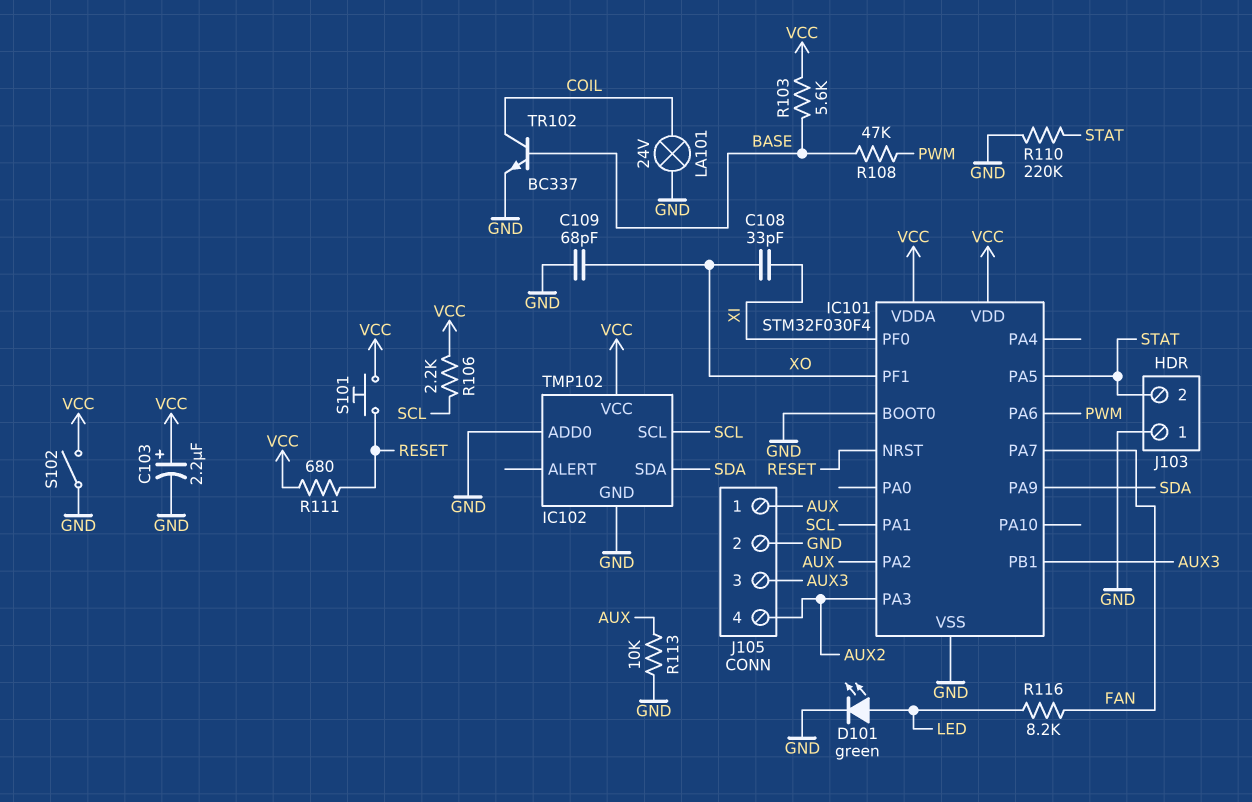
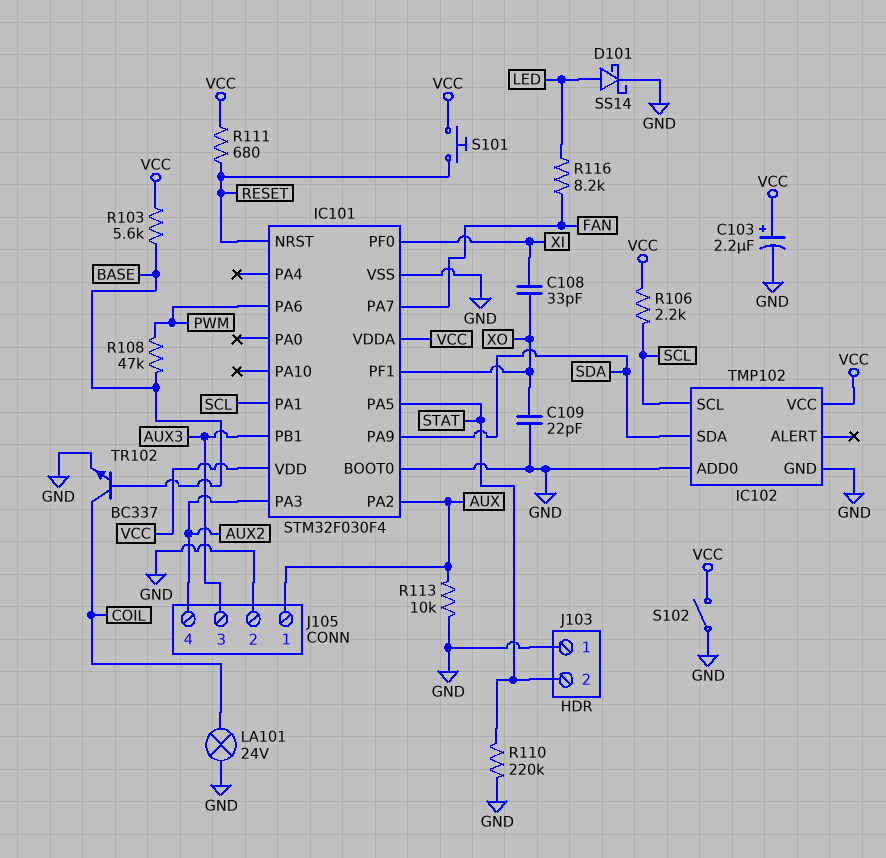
C109: 68pF (GND, XO) -> 22pF (GND, XO)
D101: LED green (A LED, K GND) -> schottky SS14 (A LED, K GND)

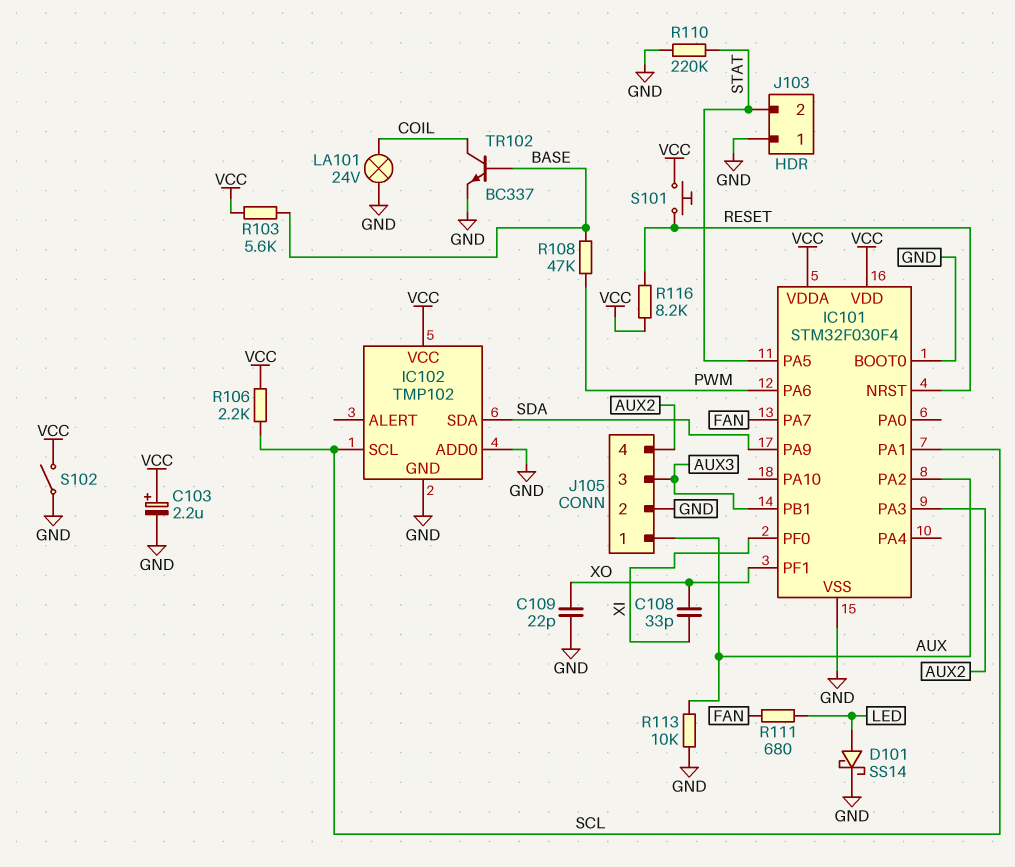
R111: 680 (RESET, VCC) -> 680 (FAN, LED)
R116: 8.2k (FAN, LED) -> 8.2k (RESET, VCC)

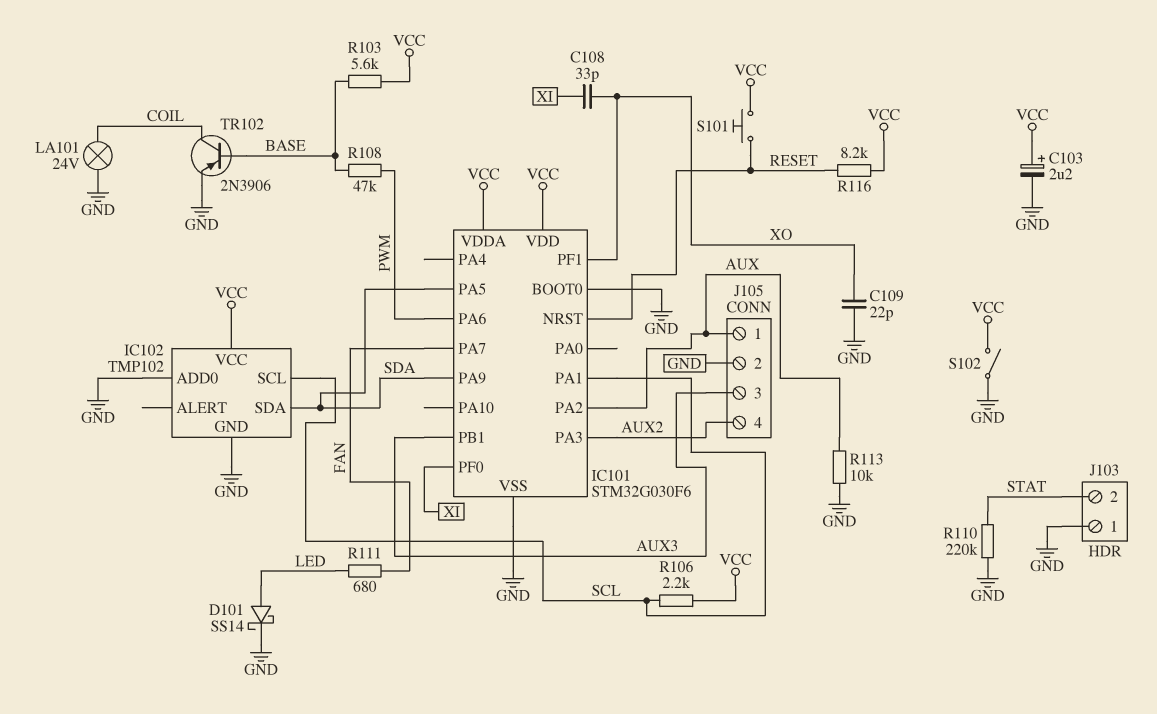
IC101: STM32F030F4 -> STM32G030F6
IC101 pin PA5: STAT -> SDA
TR102: NPN BC337 (B BASE, C COIL, E GND) -> PNP 2N3906 (B BASE, C COIL, E GND)

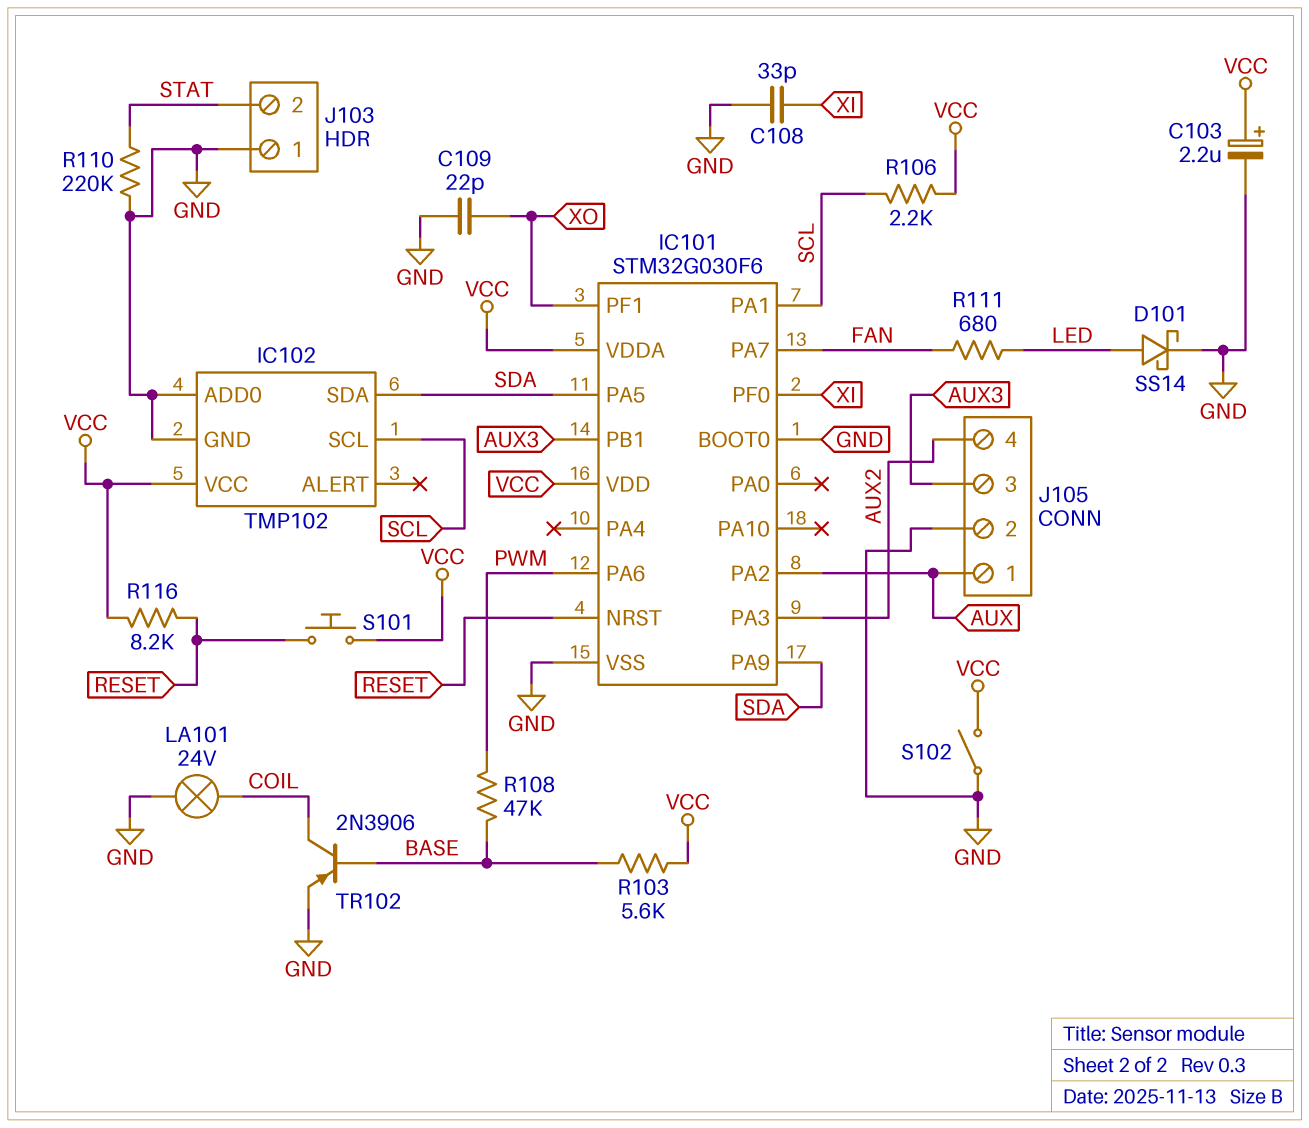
C108: 33pF (XI, XO) -> 33pF (GND, XI)
R113: 10k (AUX, GND) -> none

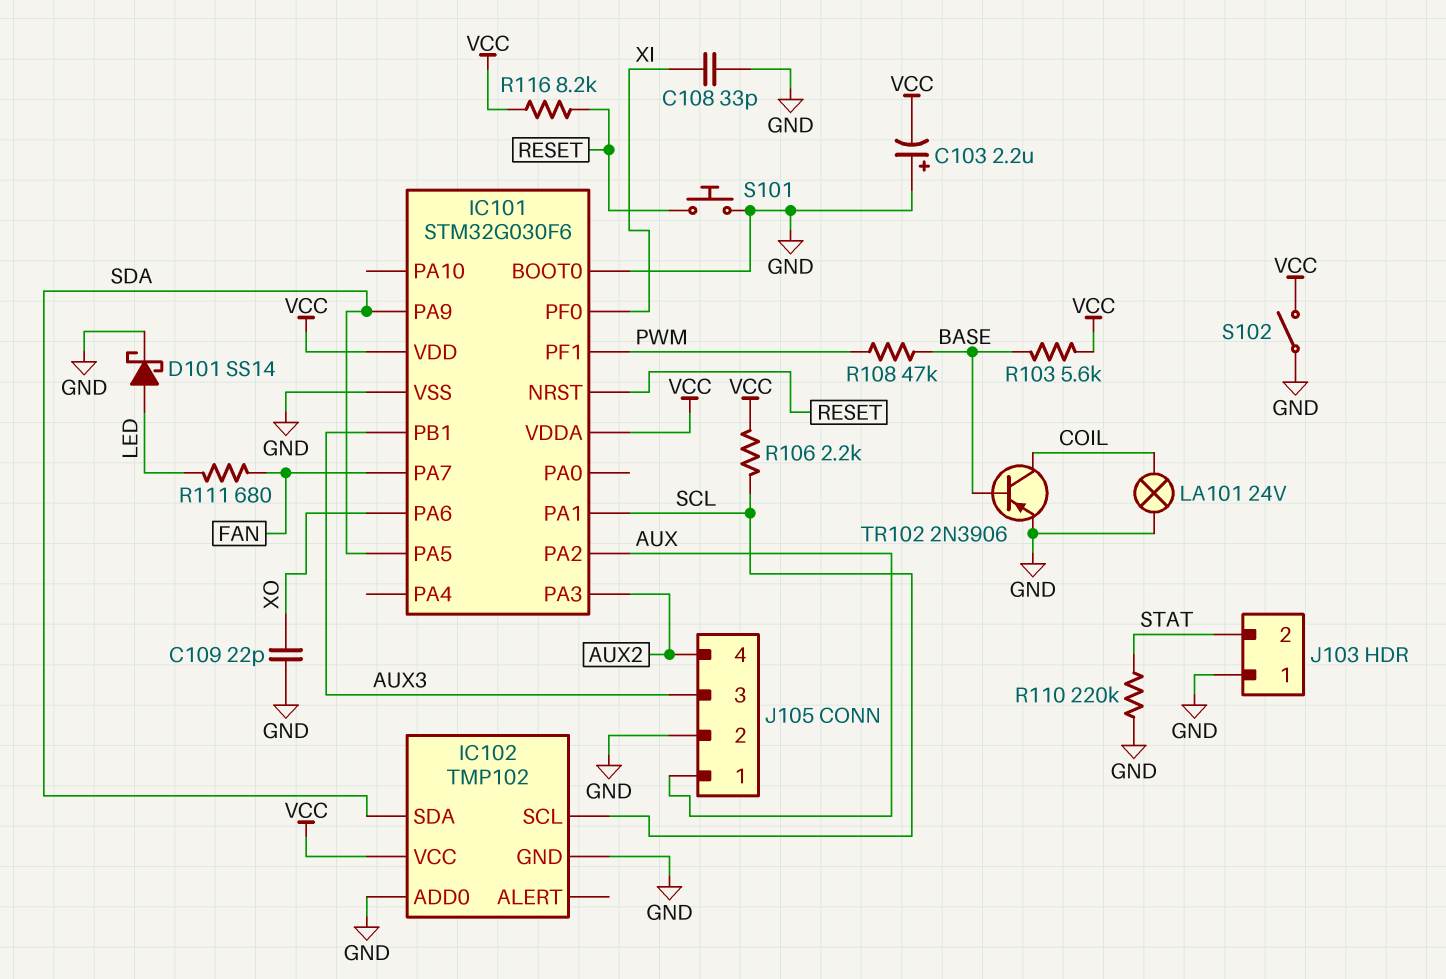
C103: 2.2uF (plus VCC, minus GND) -> 2.2uF (plus GND, minus VCC)
IC101 pin PA6: PWM -> XO
IC101 pin PF1: XO -> PWM
S101: button (RESET, VCC) -> button (GND, RESET)

